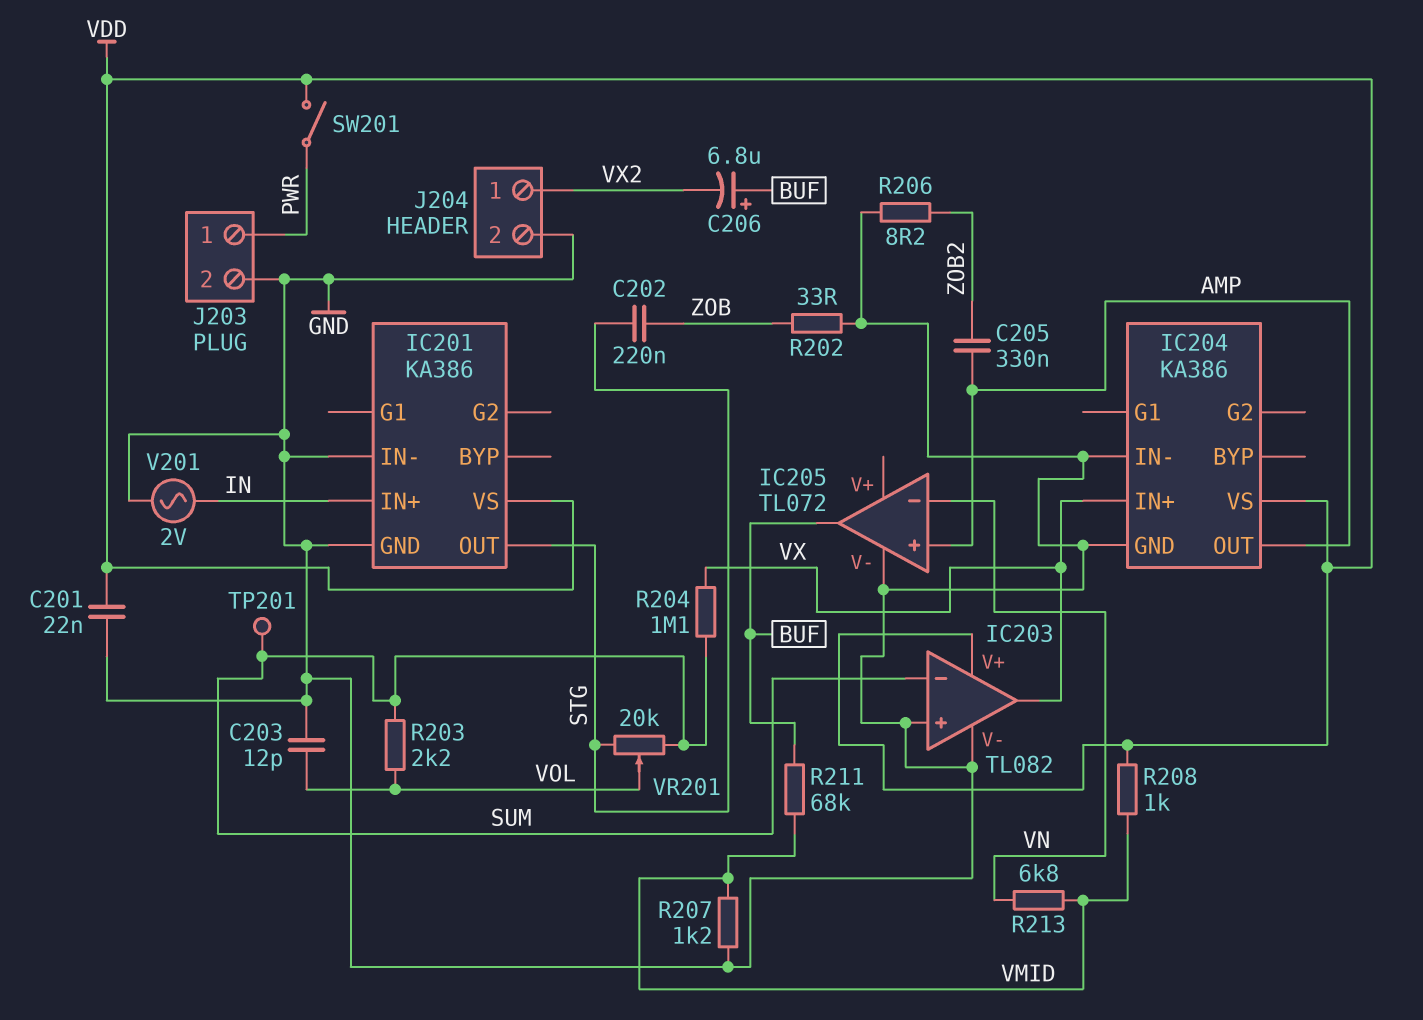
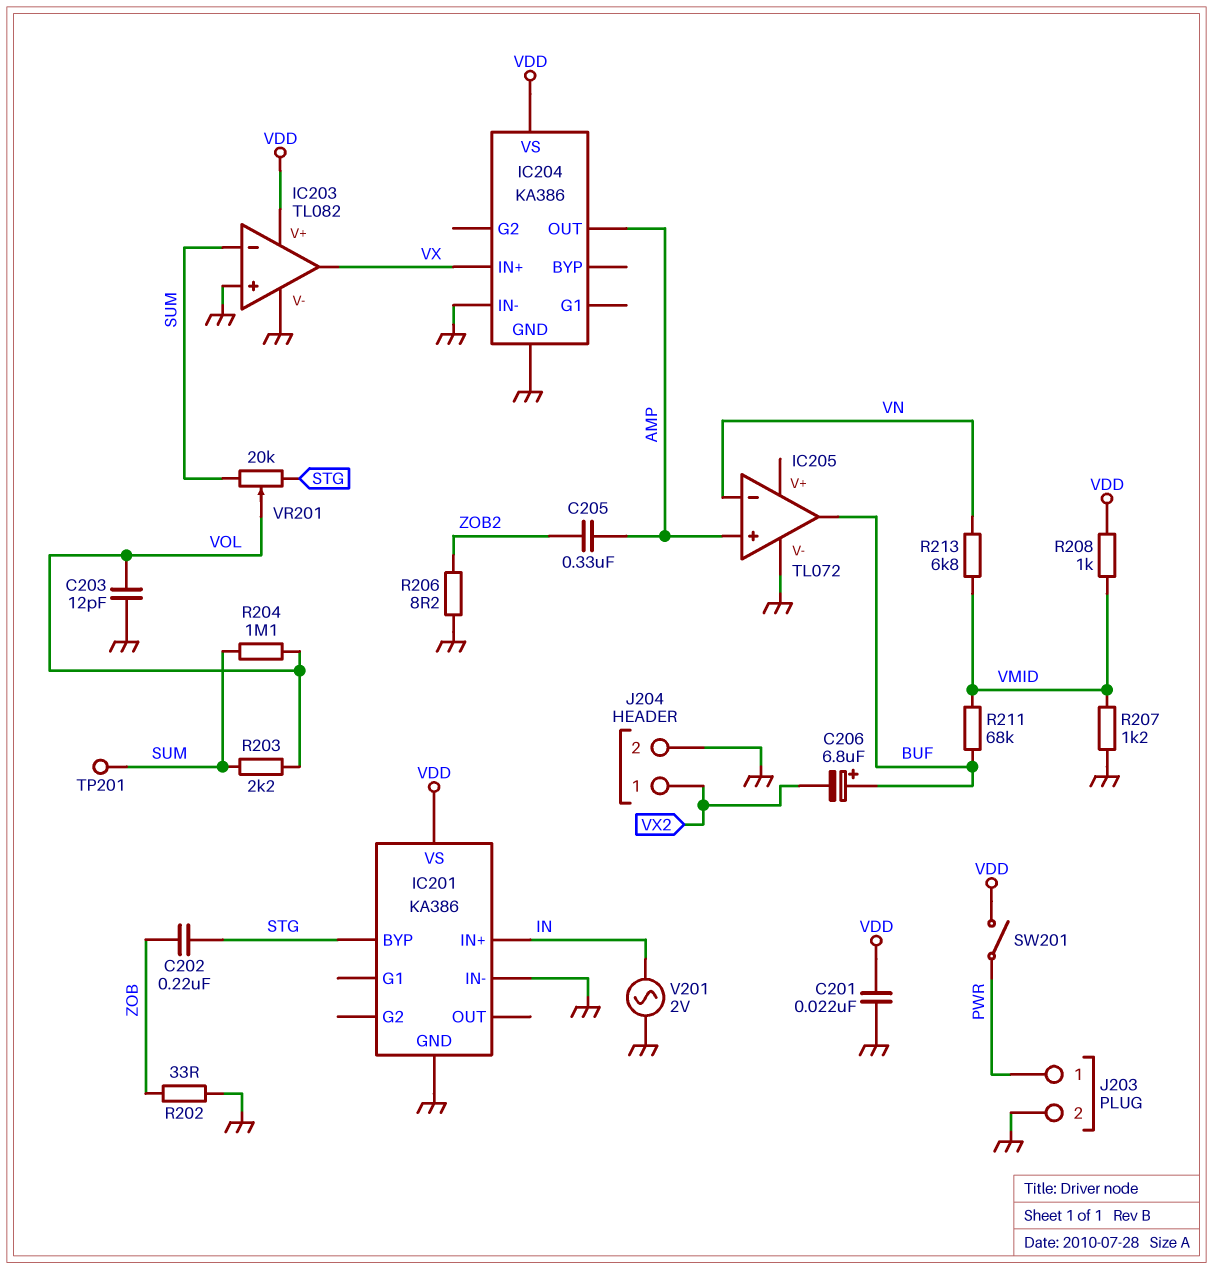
IC201 pin BYP: none -> STG
IC201 pin OUT: STG -> none
R204: 1.1M (SUM, VX) -> 1.1M (SUM, VOL)

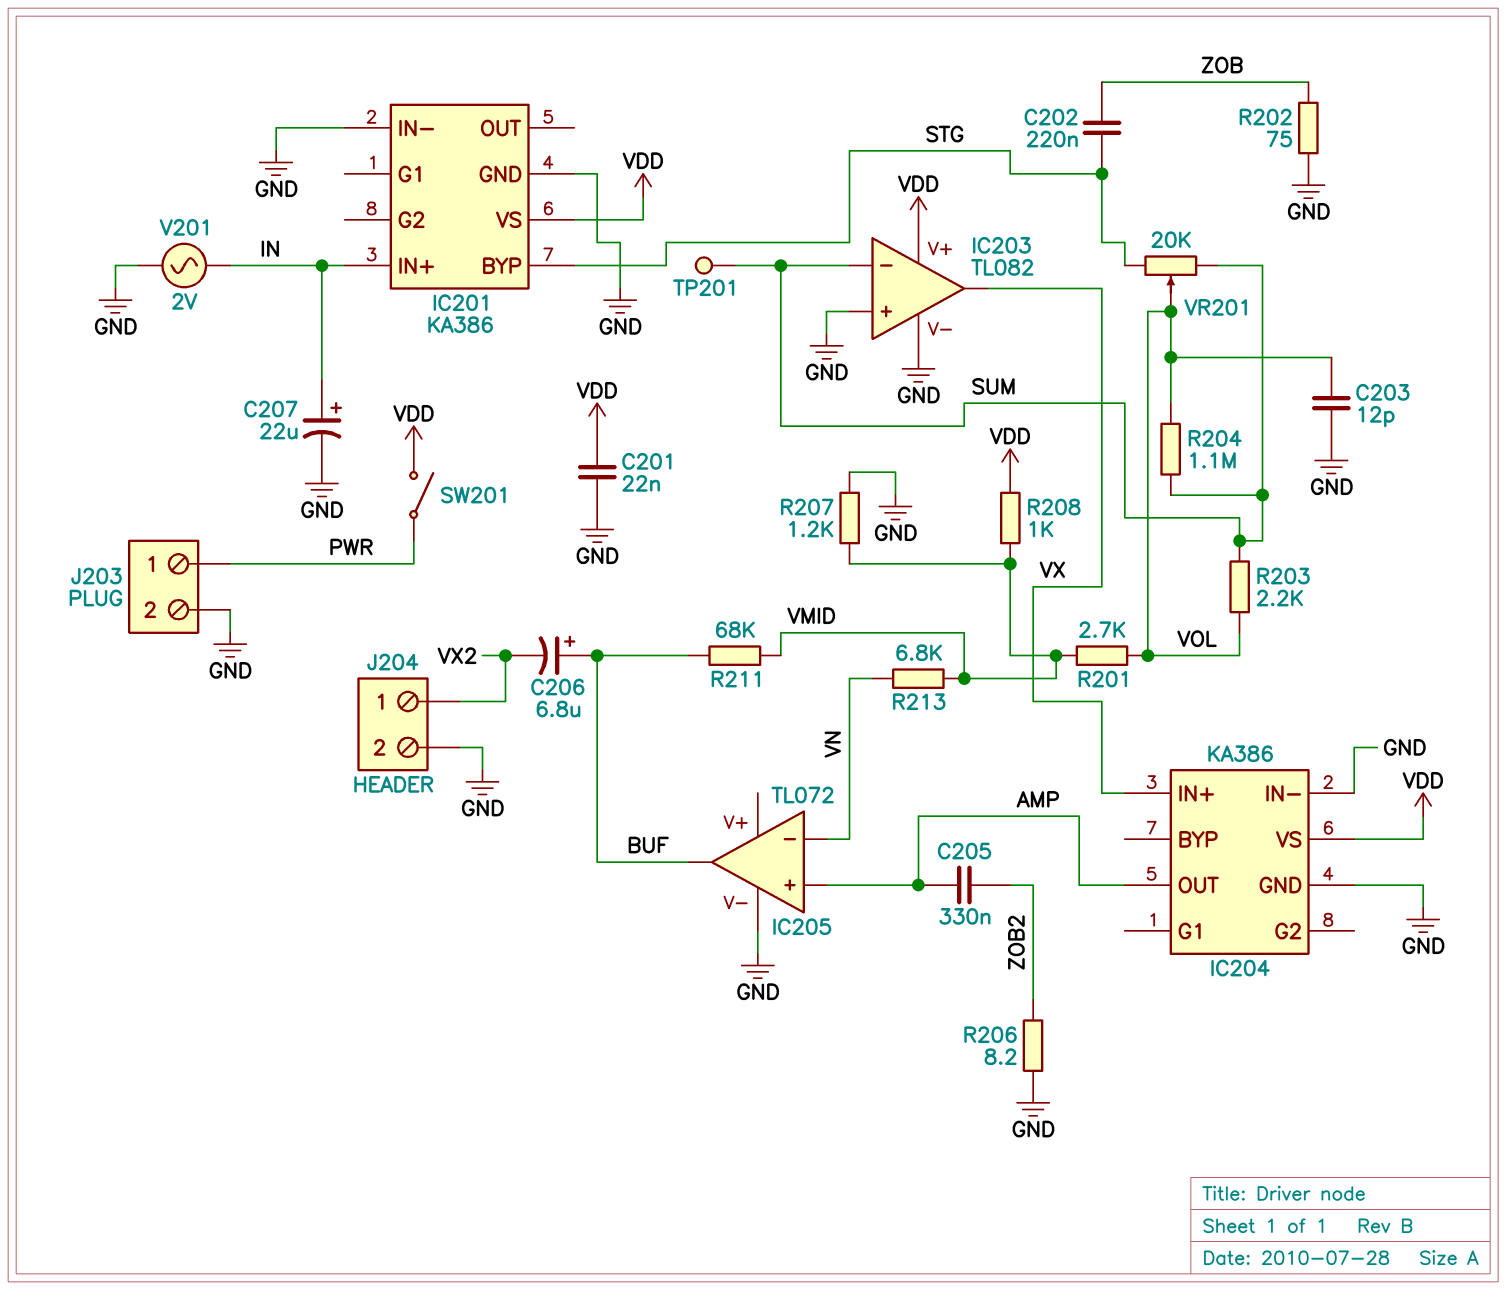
C207: none -> 22uF (plus IN, minus GND)
R201: none -> 2.7k (VMID, VOL)
R202: 33 (GND, ZOB) -> 75 (GND, ZOB)

